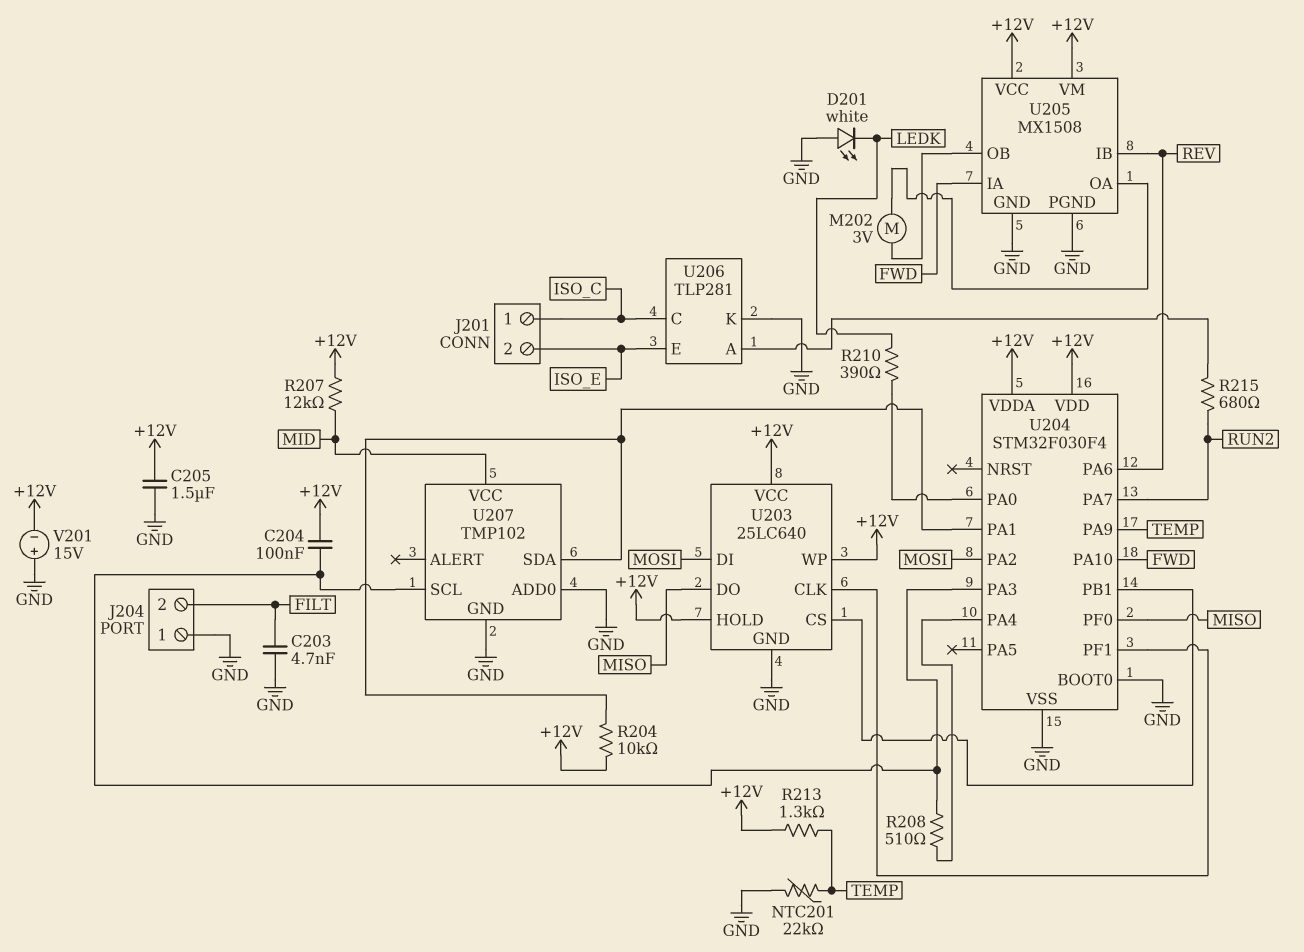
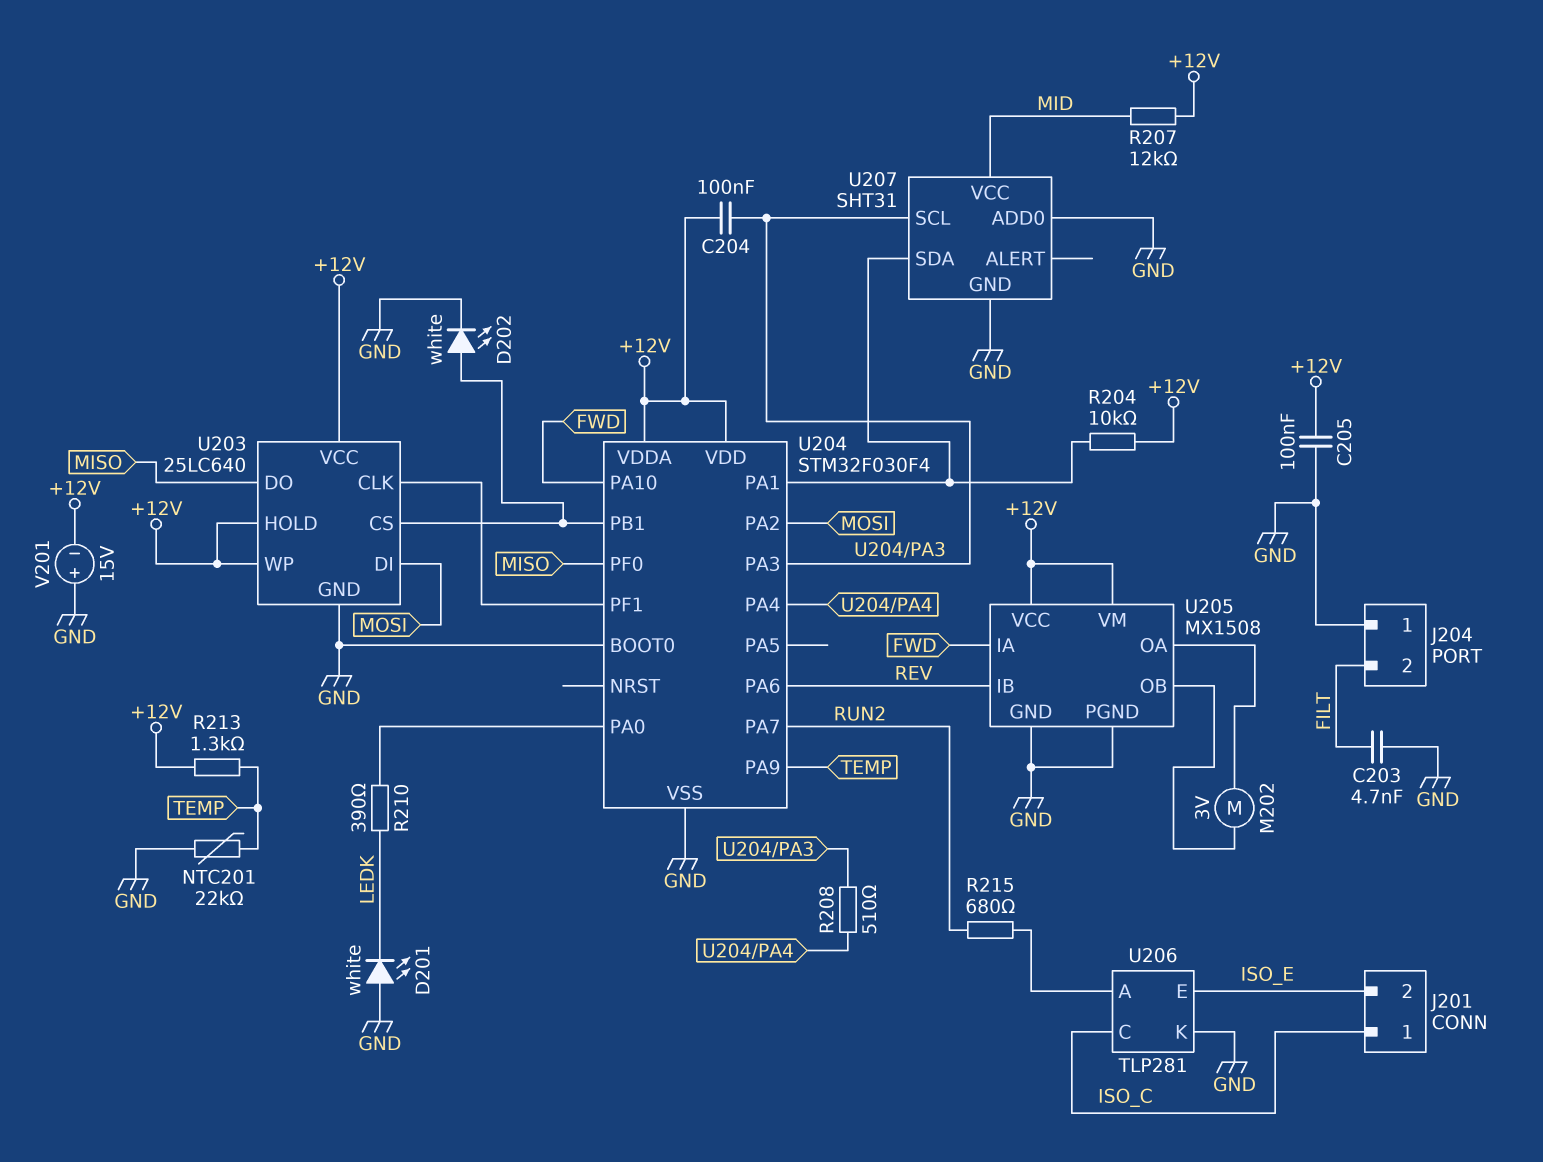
C205: 1.5uF (+12V, GND) -> 100nF (+12V, GND)
D202: none -> LED white (A U203/CS, K GND)
U207: TMP102 -> SHT31

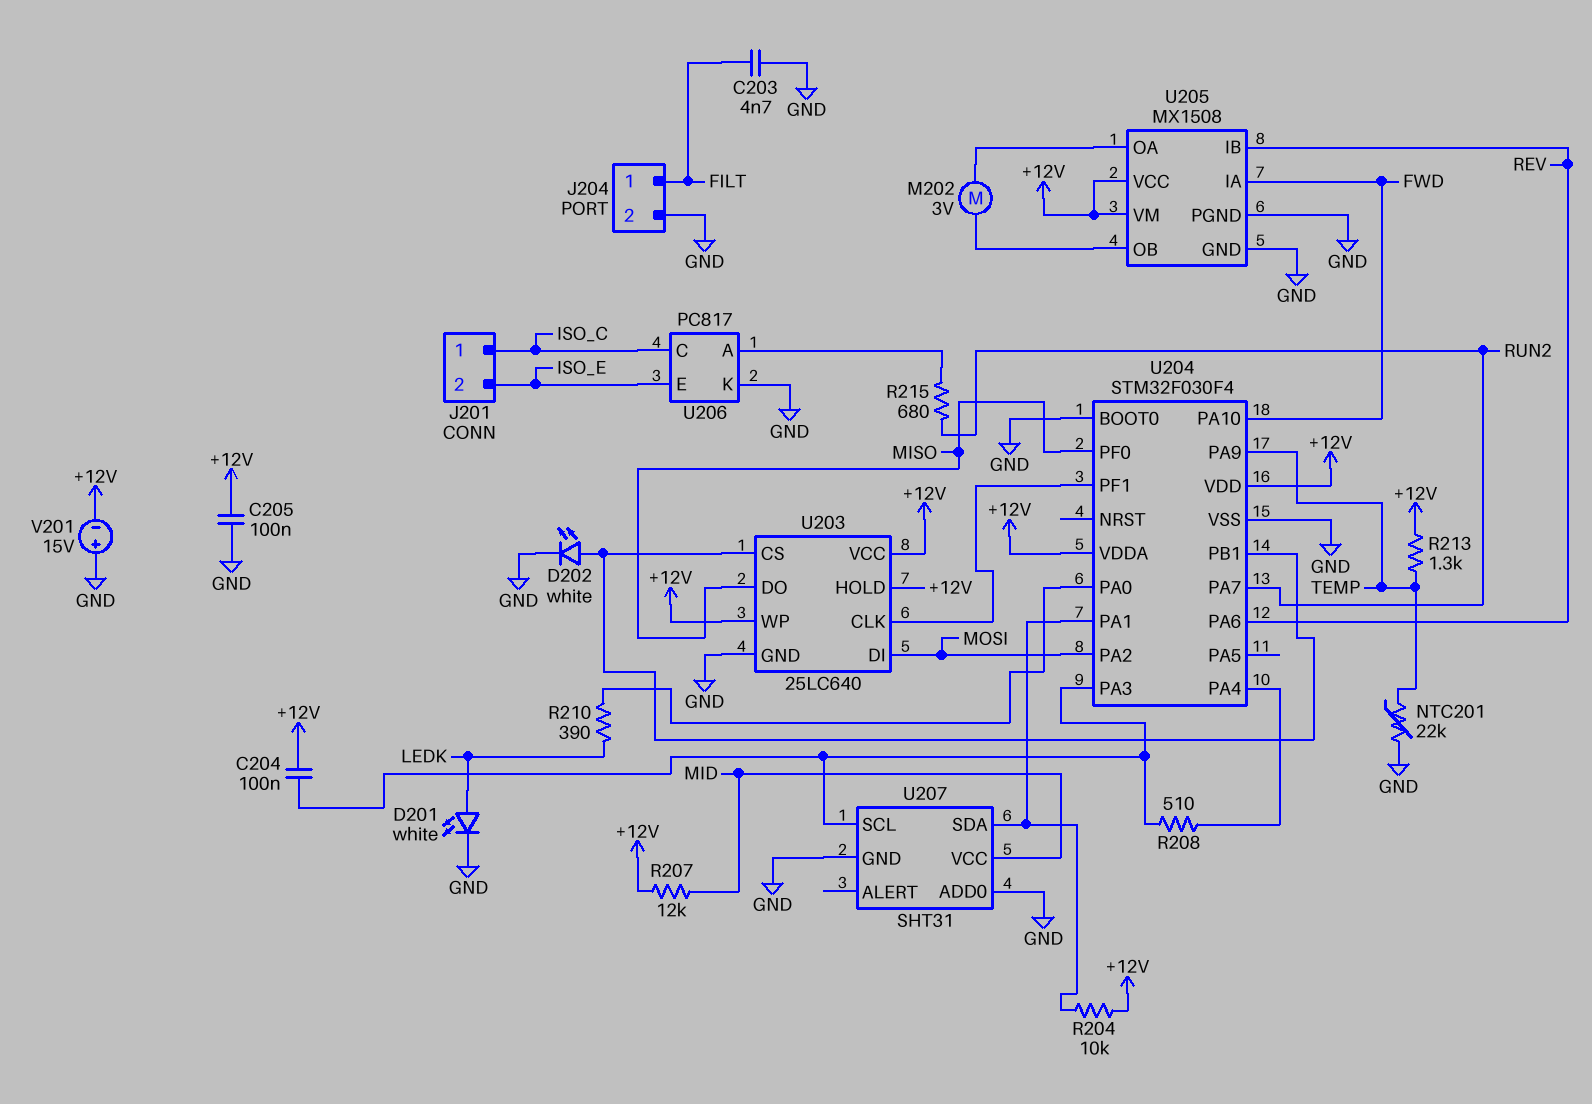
D201: LED white (A GND, K LEDK) -> LED white (A LEDK, K GND)
J204 pin 1: GND -> FILT
J204 pin 2: FILT -> GND
U206: TLP281 -> PC817

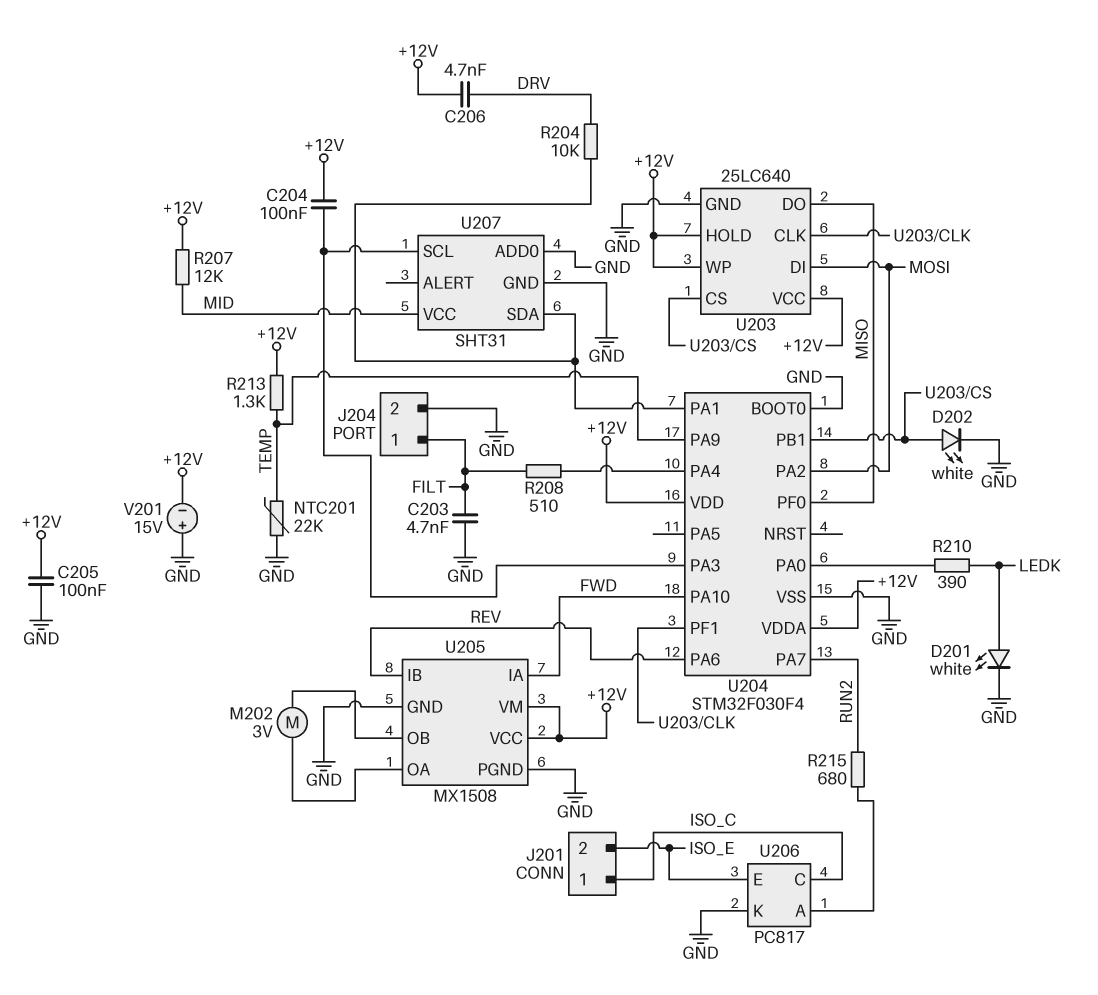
C206: none -> 4.7nF (+12V, DRV)
R204: 10k (+12V, U204/PA1) -> 10k (DRV, U204/PA1)
R208: 510 (U204/PA3, U204/PA4) -> 510 (FILT, U204/PA4)

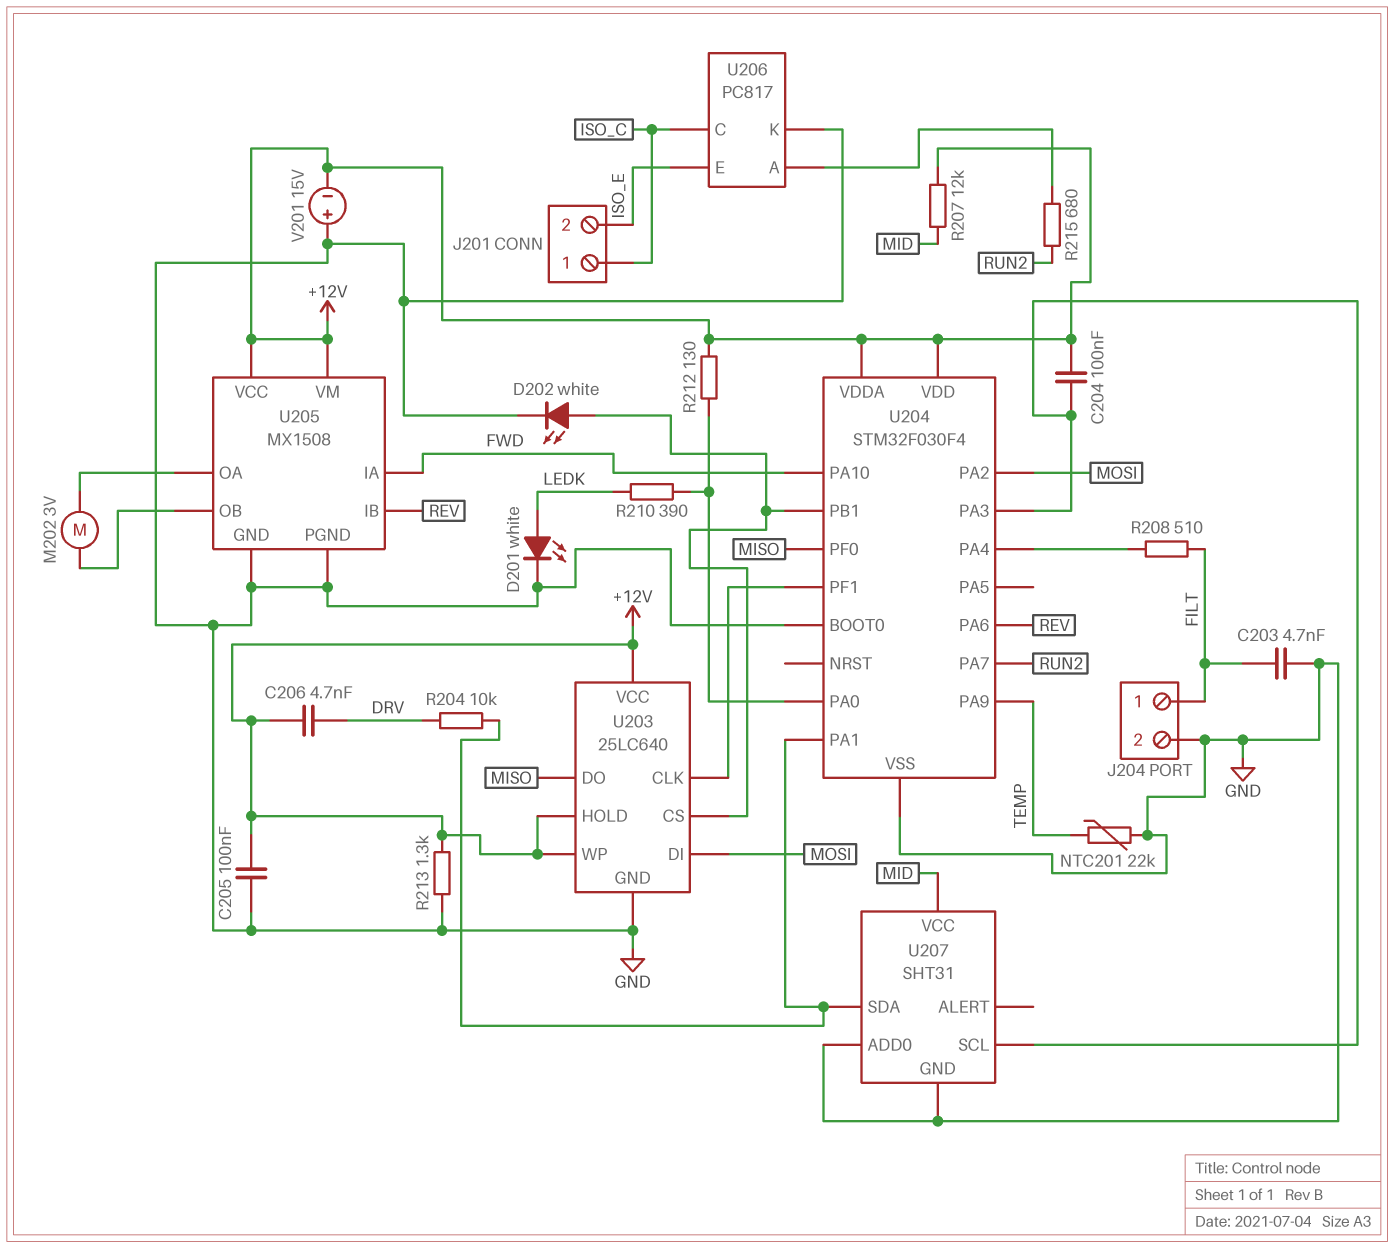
R212: none -> 130 (+12V, U204/PA0)
R213: 1.3k (+12V, TEMP) -> 1.3k (+12V, GND)

